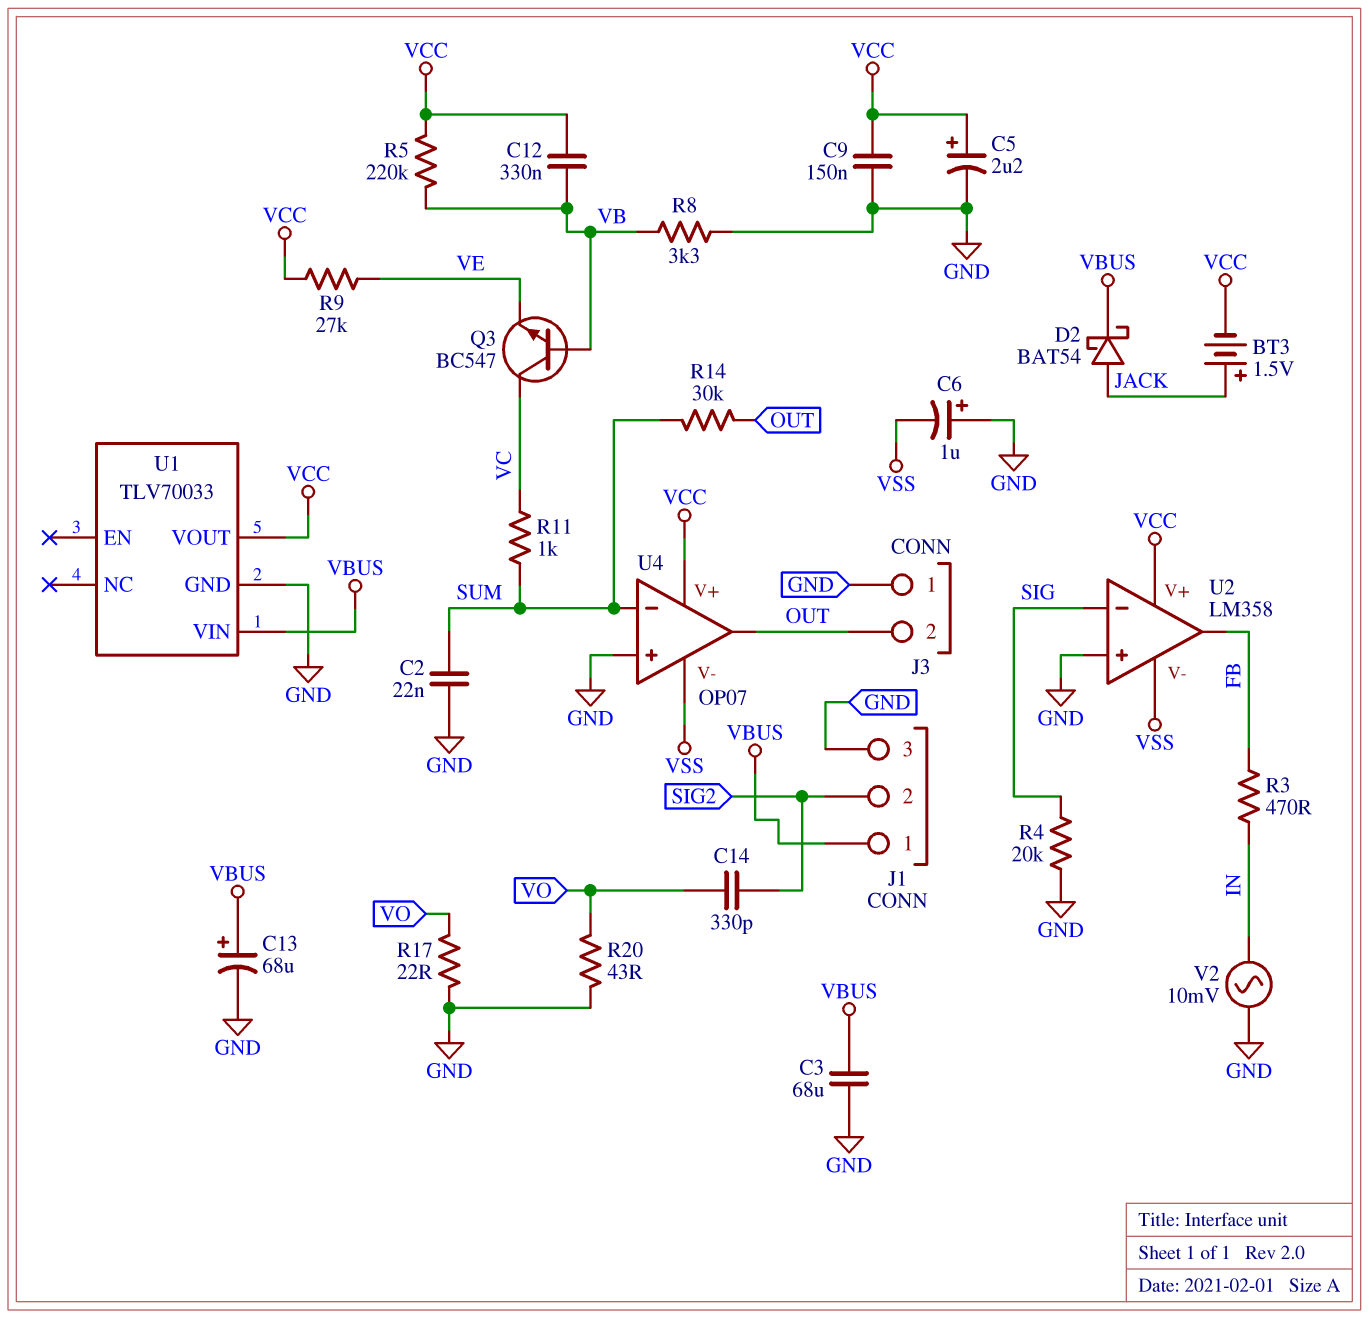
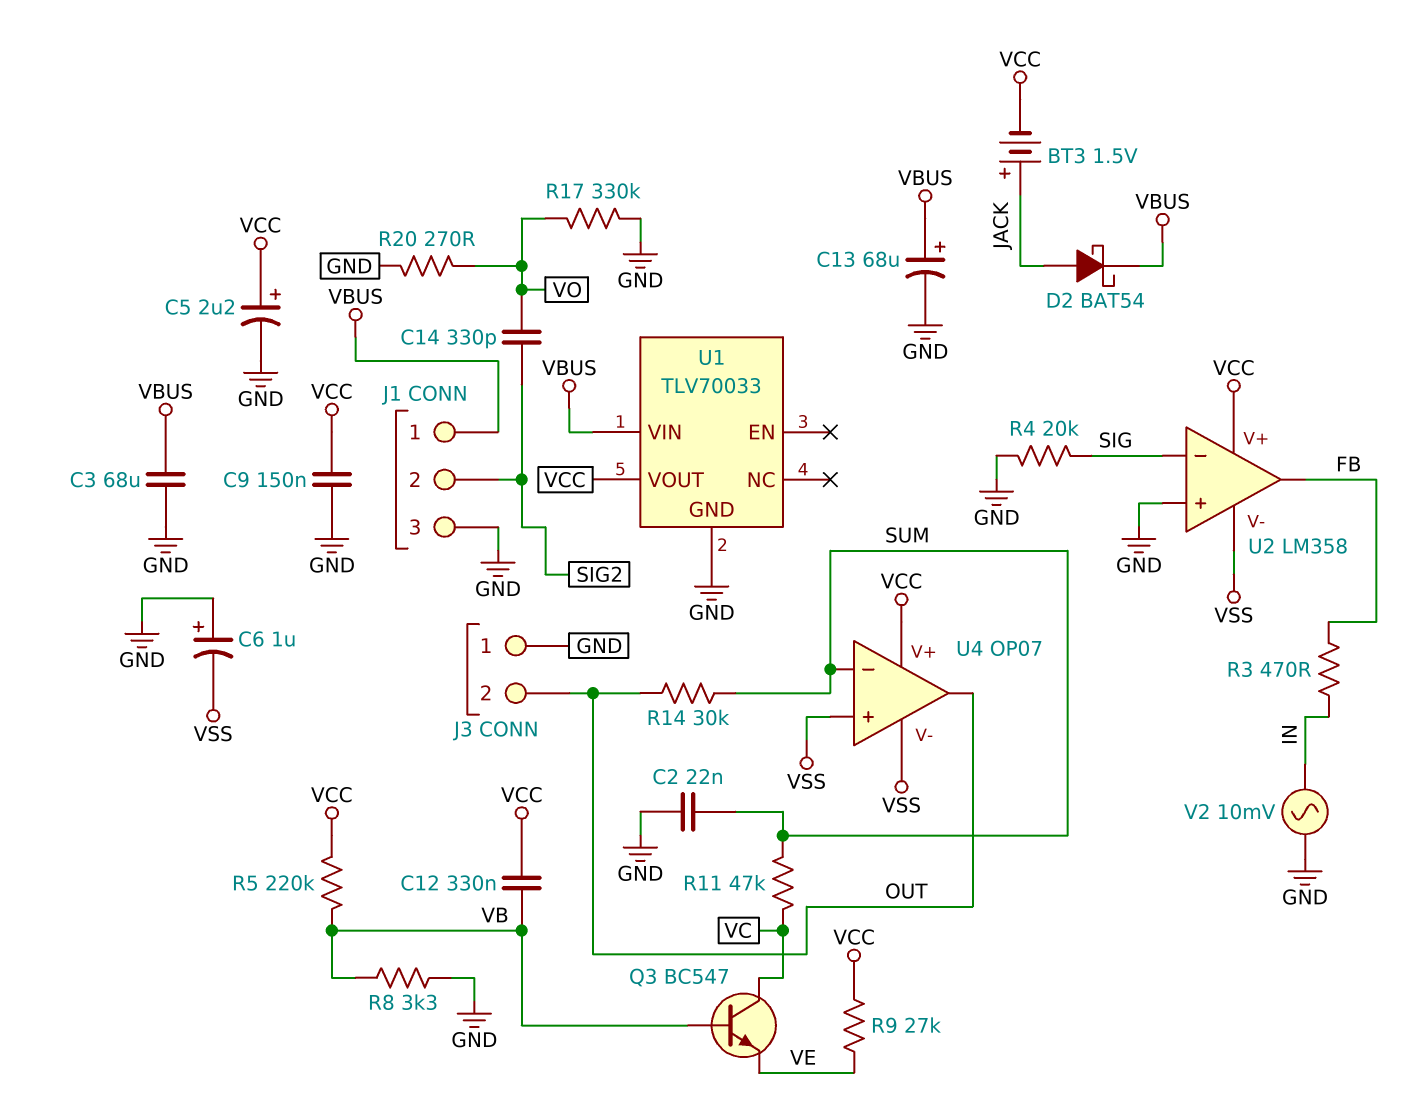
R11: 1k (SUM, VC) -> 47k (SUM, VC)
R17: 22 (GND, VO) -> 330k (GND, VO)
R20: 43 (GND, VO) -> 270 (GND, VO)
U4 pin in+: GND -> VSS

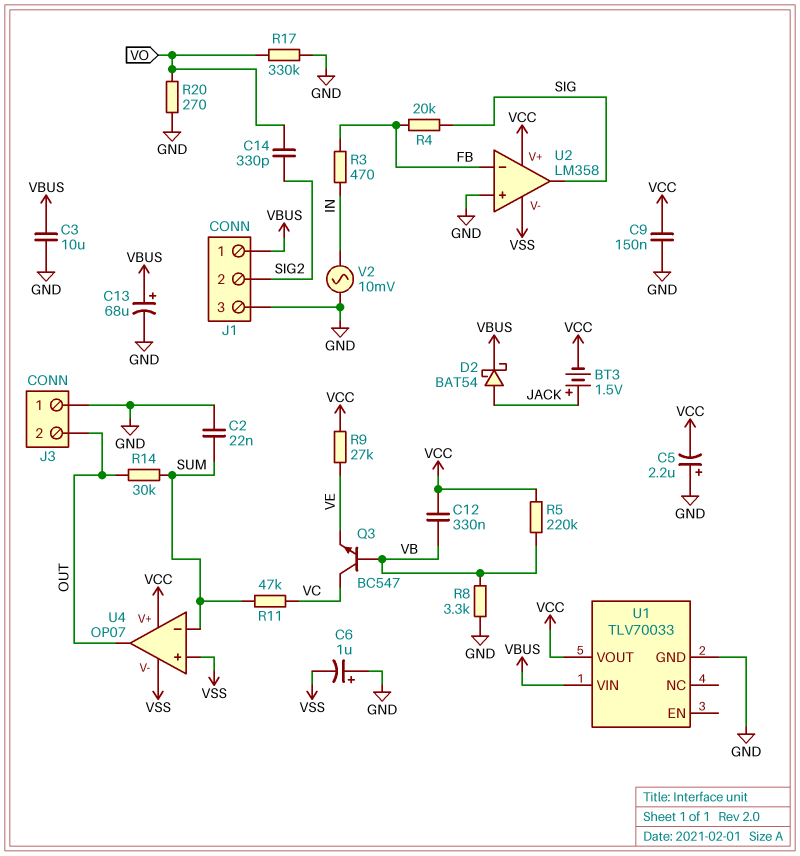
C3: 68uF (GND, VBUS) -> 10uF (GND, VBUS)
C5: 2.2uF (plus VCC, minus GND) -> 2.2uF (plus GND, minus VCC)
R4: 20k (GND, SIG) -> 20k (FB, SIG)
U2 pin in-: SIG -> FB
U2 pin out: FB -> SIG

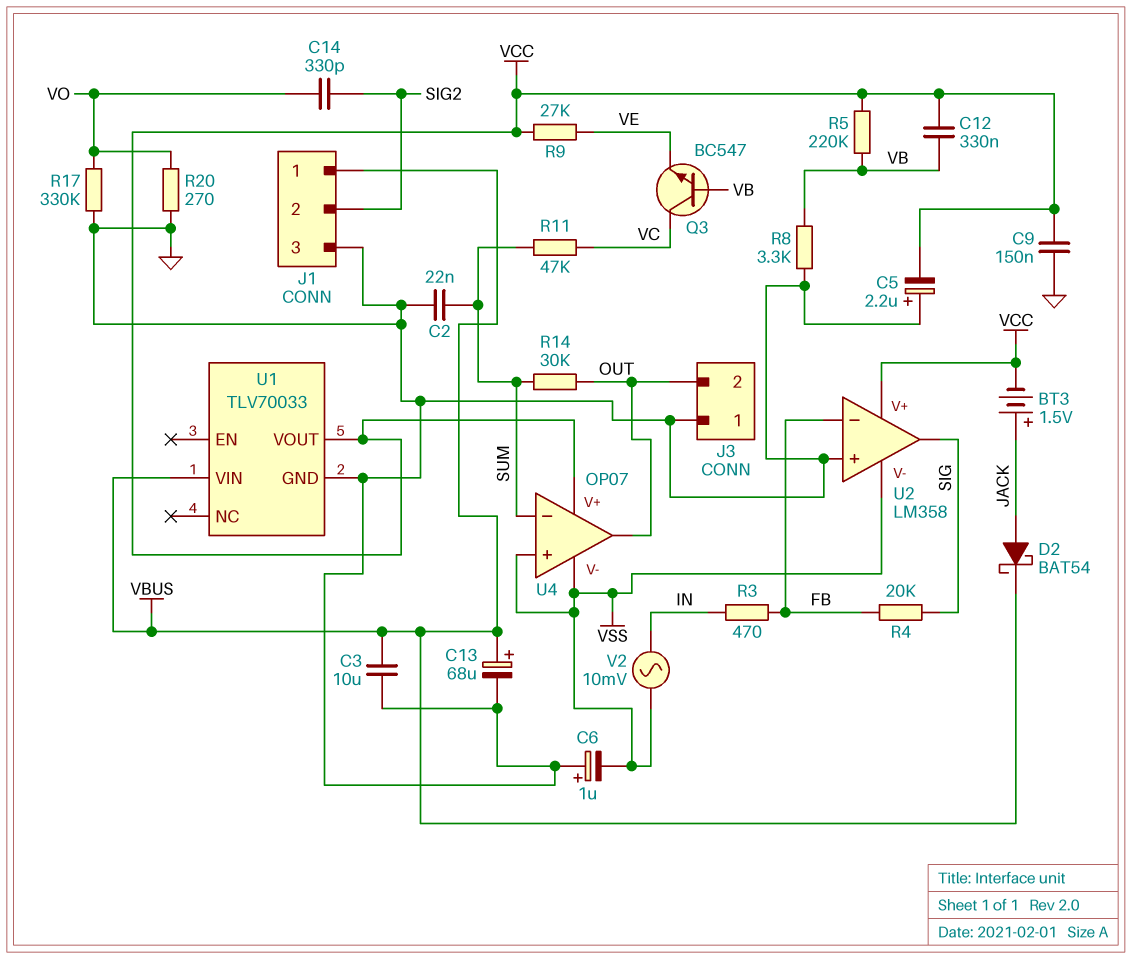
V2: AC 10mV (GND, IN) -> AC 10mV (IN, VSS)

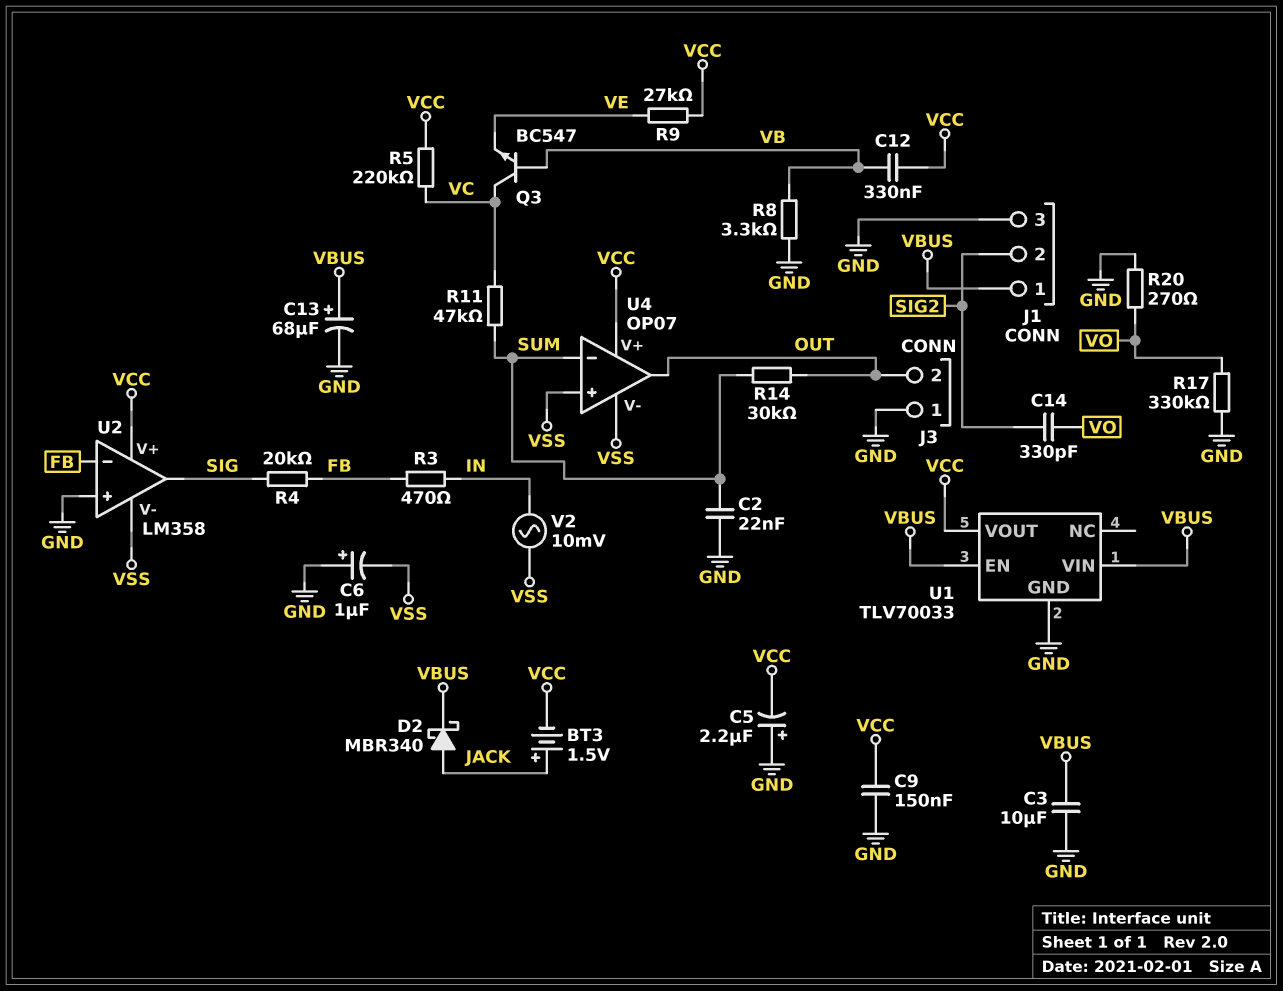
D2: schottky BAT54 (A JACK, K VBUS) -> schottky MBR340 (A JACK, K VBUS)
R5: 220k (VB, VCC) -> 220k (VC, VCC)
U1 pin EN: none -> VBUS

